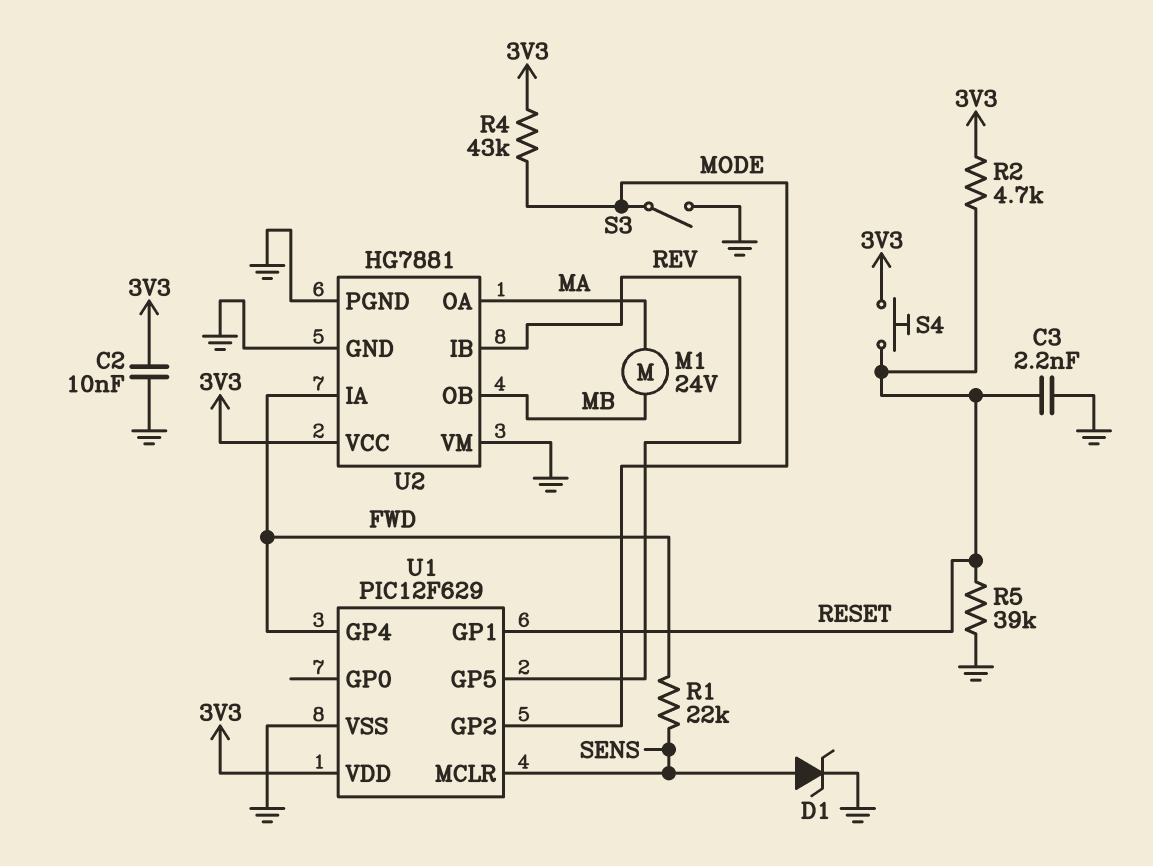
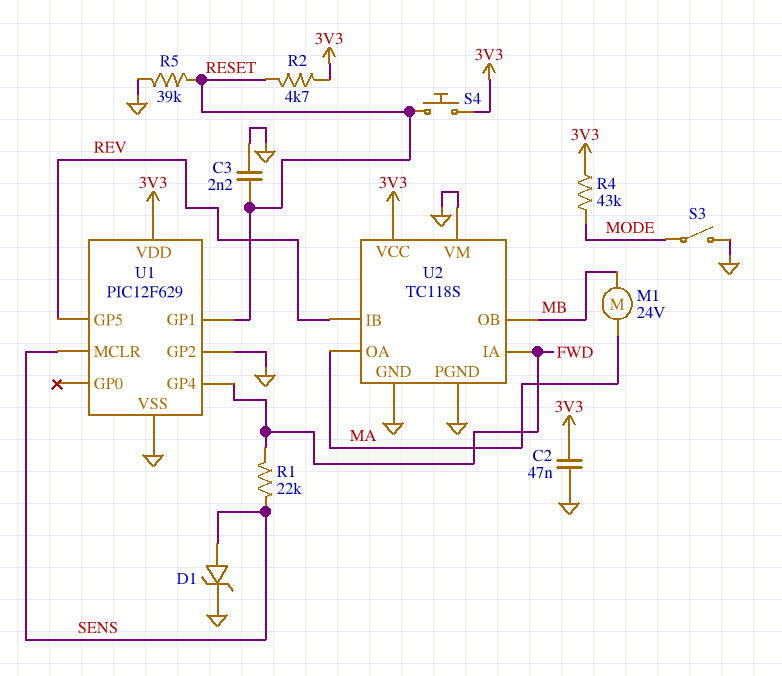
C2: 10nF (3V3, GND) -> 47nF (3V3, GND)
U1 pin GP2: MODE -> GND
U2: HG7881 -> TC118S

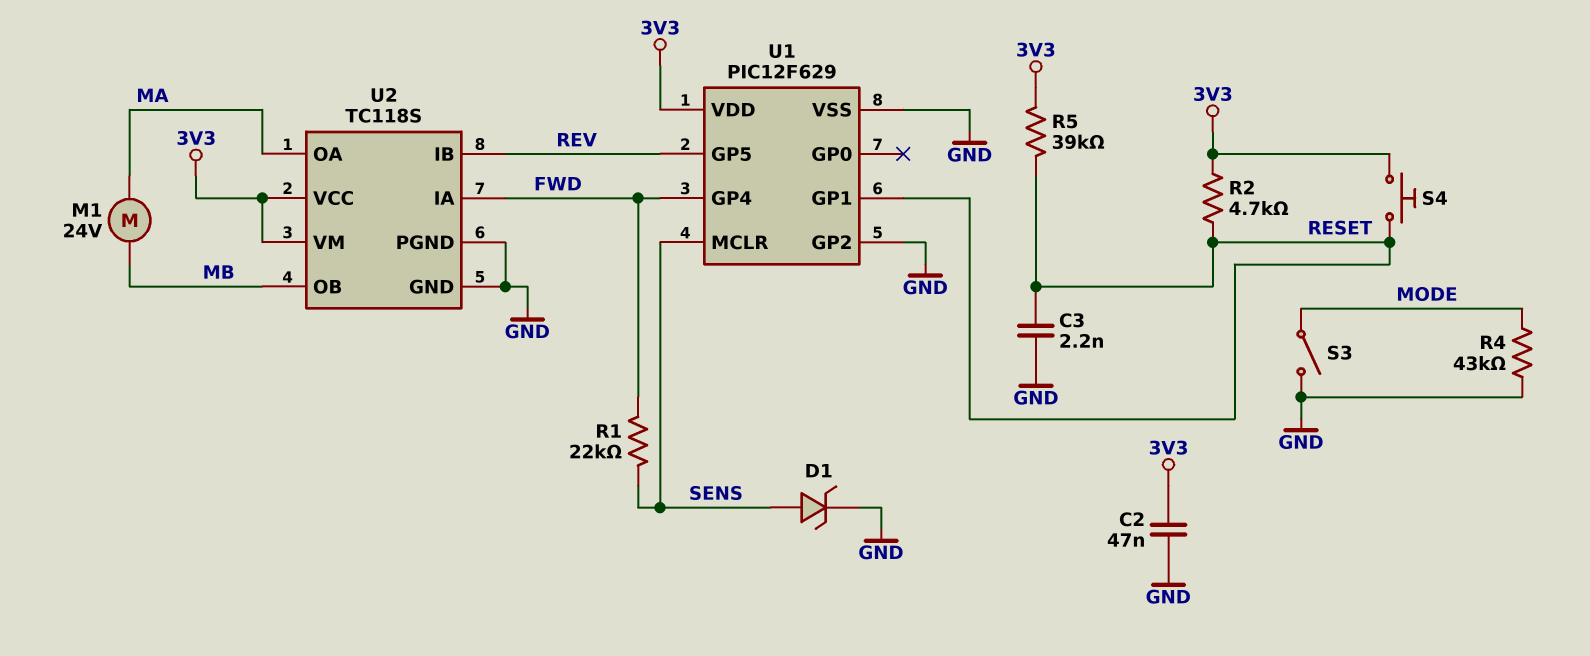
R4: 43k (3V3, MODE) -> 43k (GND, MODE)
R5: 39k (GND, RESET) -> 39k (3V3, RESET)
U2 pin VM: GND -> 3V3

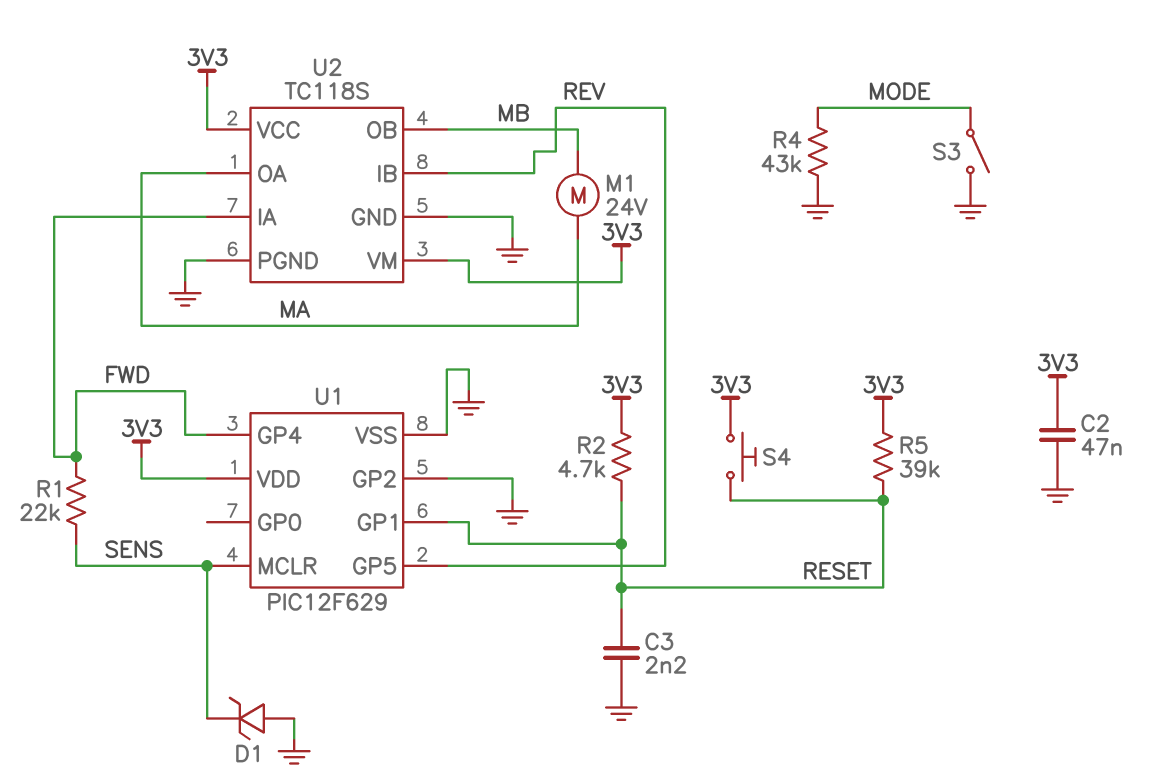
D1: zener (A SENS, K GND) -> zener (A GND, K SENS)

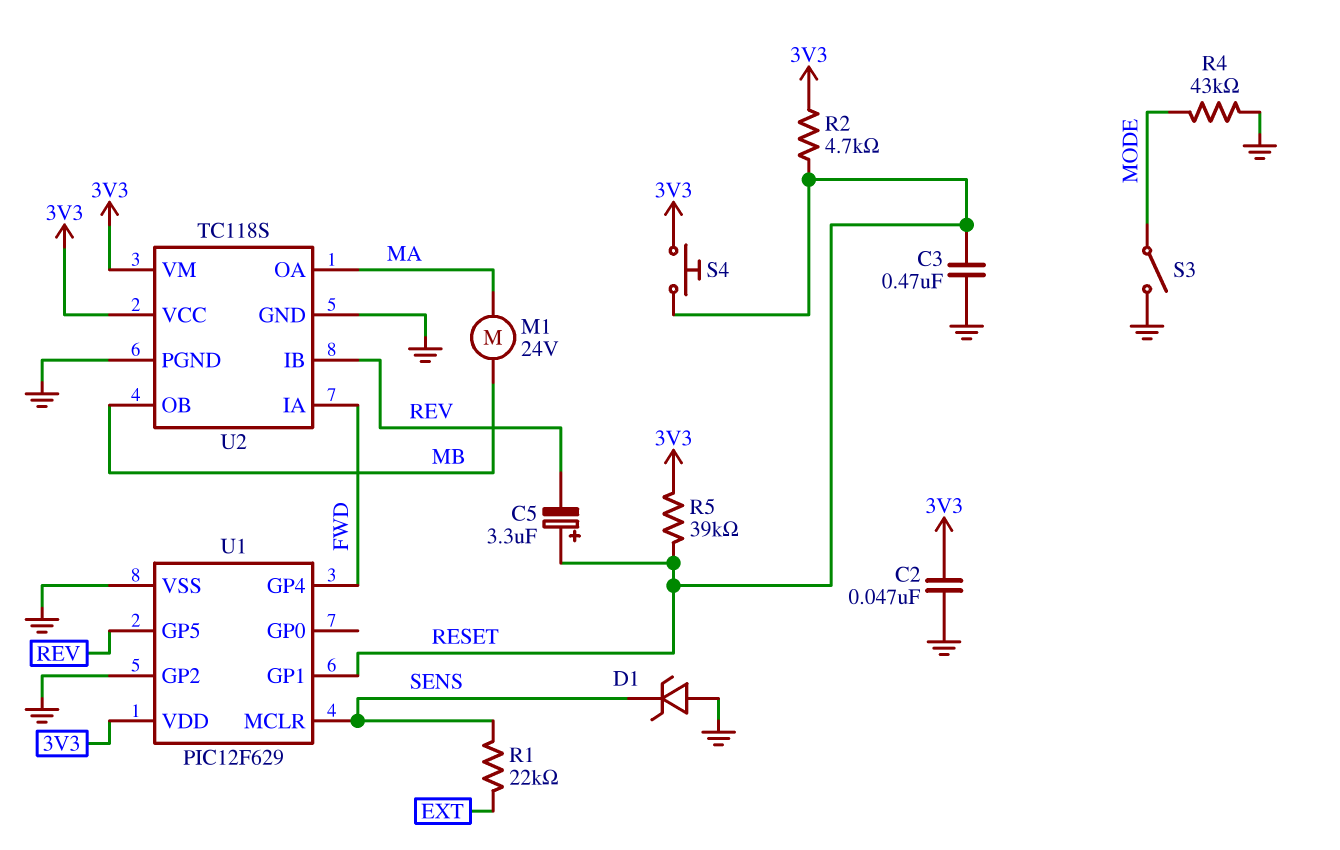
C3: 2.2nF (GND, RESET) -> 470nF (GND, RESET)
C5: none -> 3.3uF (plus RESET, minus REV)
R1: 22k (FWD, SENS) -> 22k (EXT, SENS)

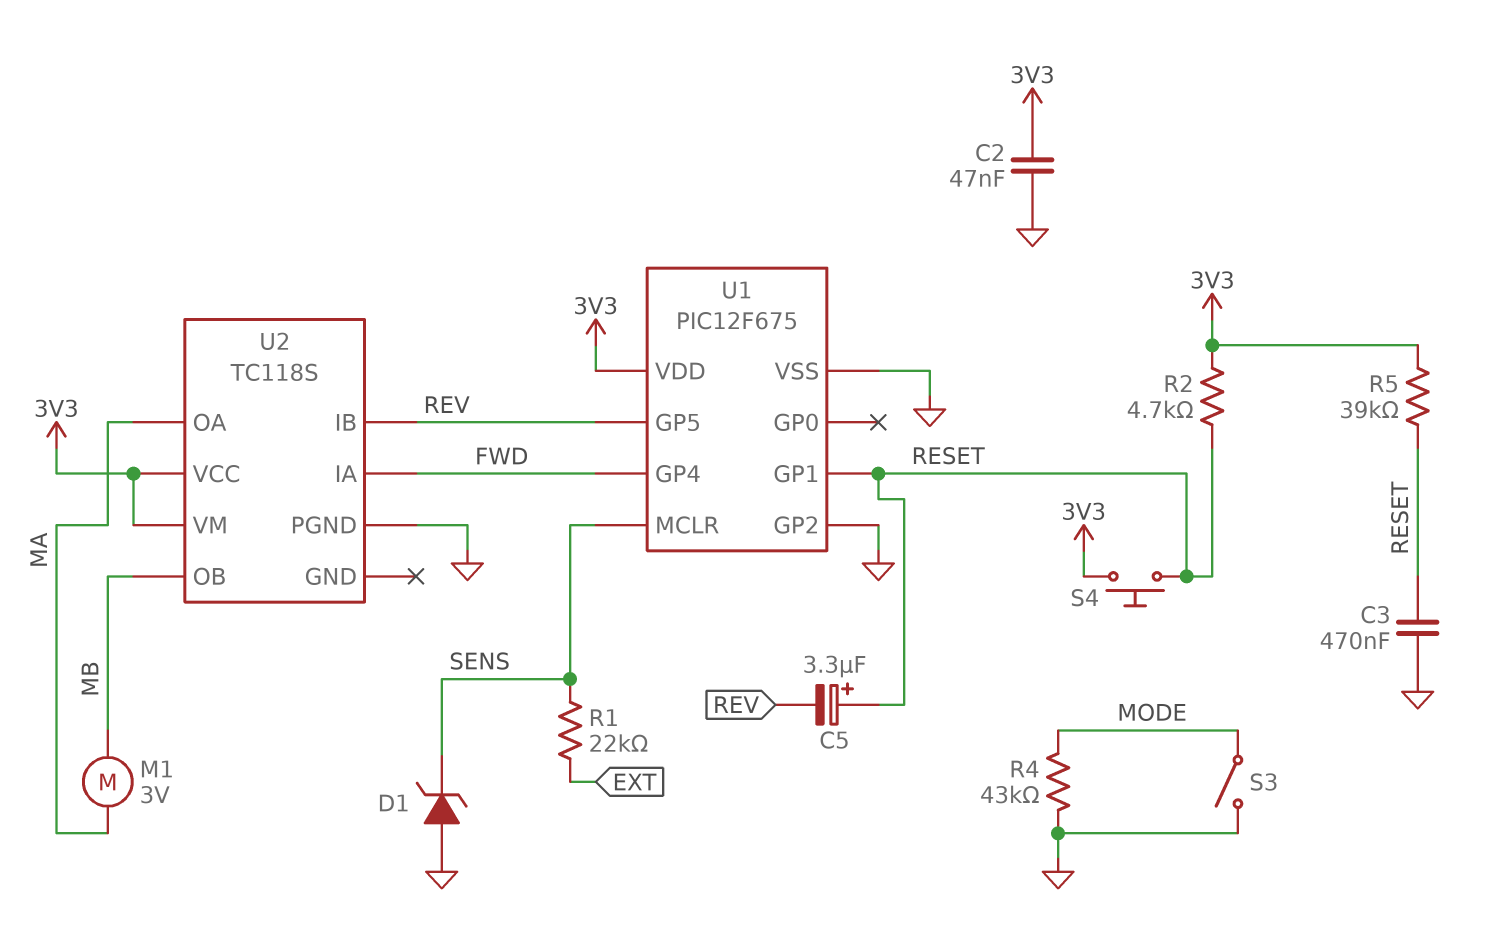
M1: motor 24V (MA, MB) -> motor 3V (MA, MB)
U1: PIC12F629 -> PIC12F675
U2 pin GND: GND -> none

